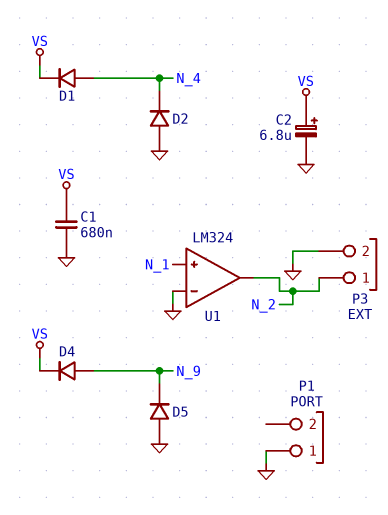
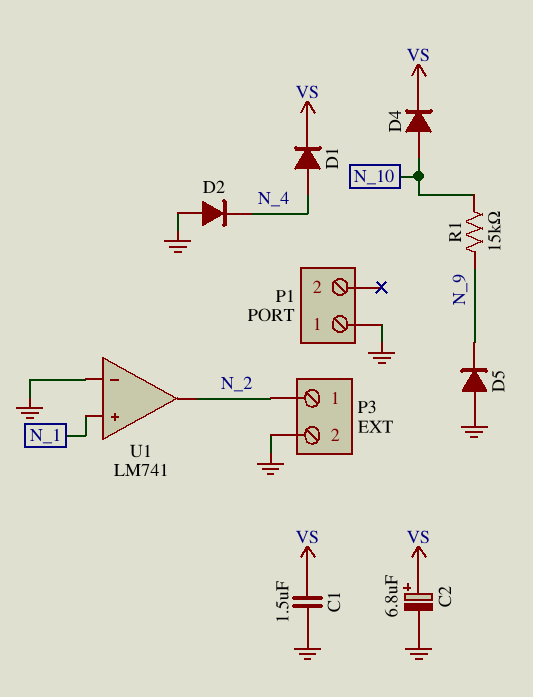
C1: 680nF (GND, VS) -> 1.5uF (GND, VS)
D4: diode (A N_9, K VS) -> diode (A N_10, K VS)
R1: none -> 15k (N_9, N_10)
U1: LM324 -> LM741

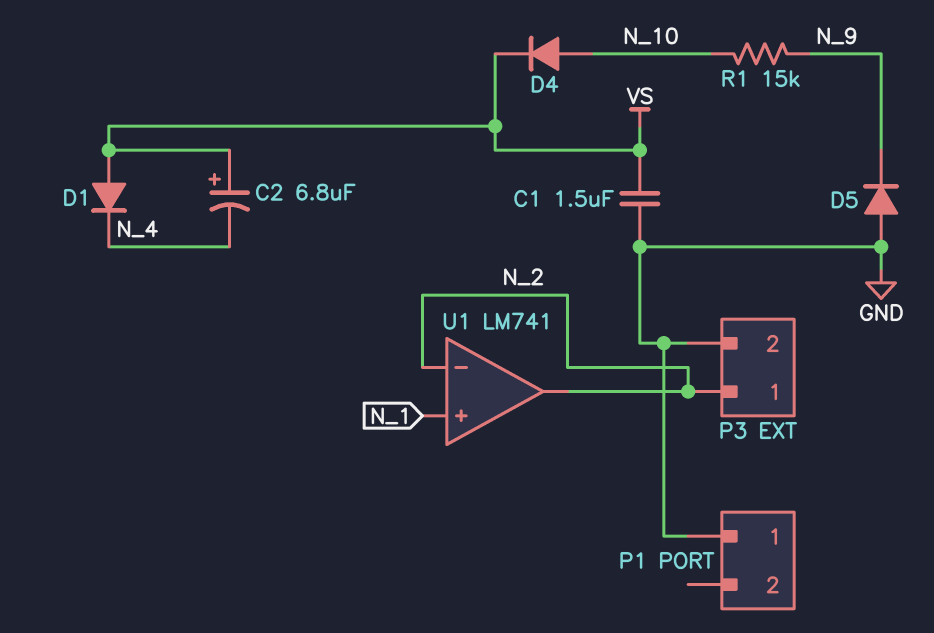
C2: 6.8uF (plus VS, minus GND) -> 6.8uF (plus VS, minus N_4)
D1: diode (A N_4, K VS) -> diode (A VS, K N_4)
D2: diode (A GND, K N_4) -> none
U1 pin in-: GND -> N_2

